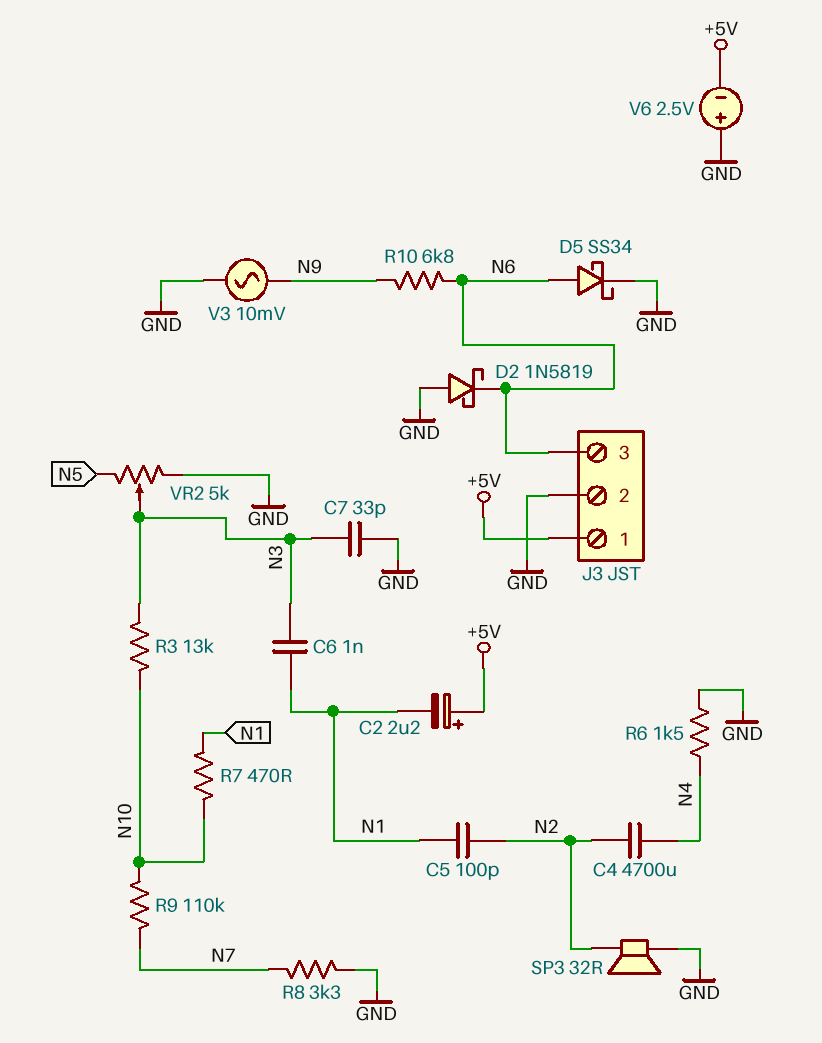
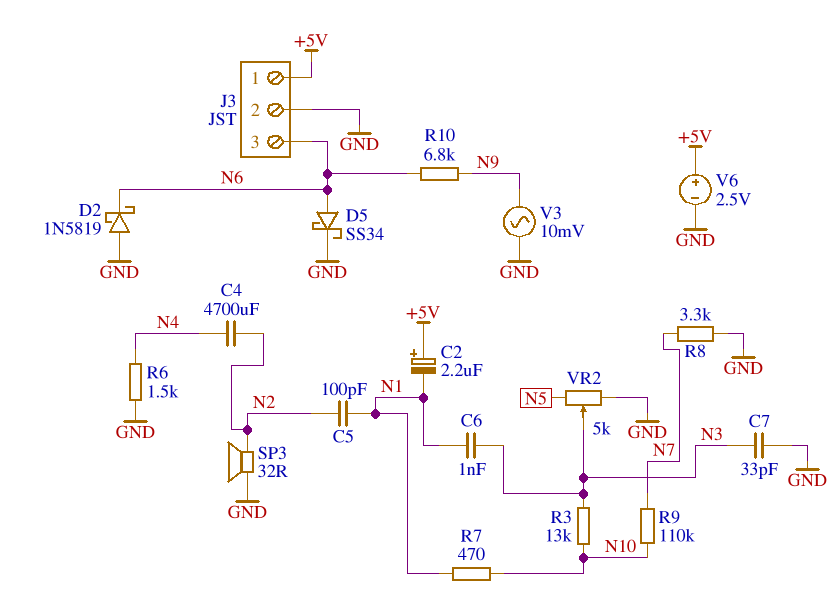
V6: 2.5V (plus GND, minus +5V) -> 2.5V (plus +5V, minus GND)

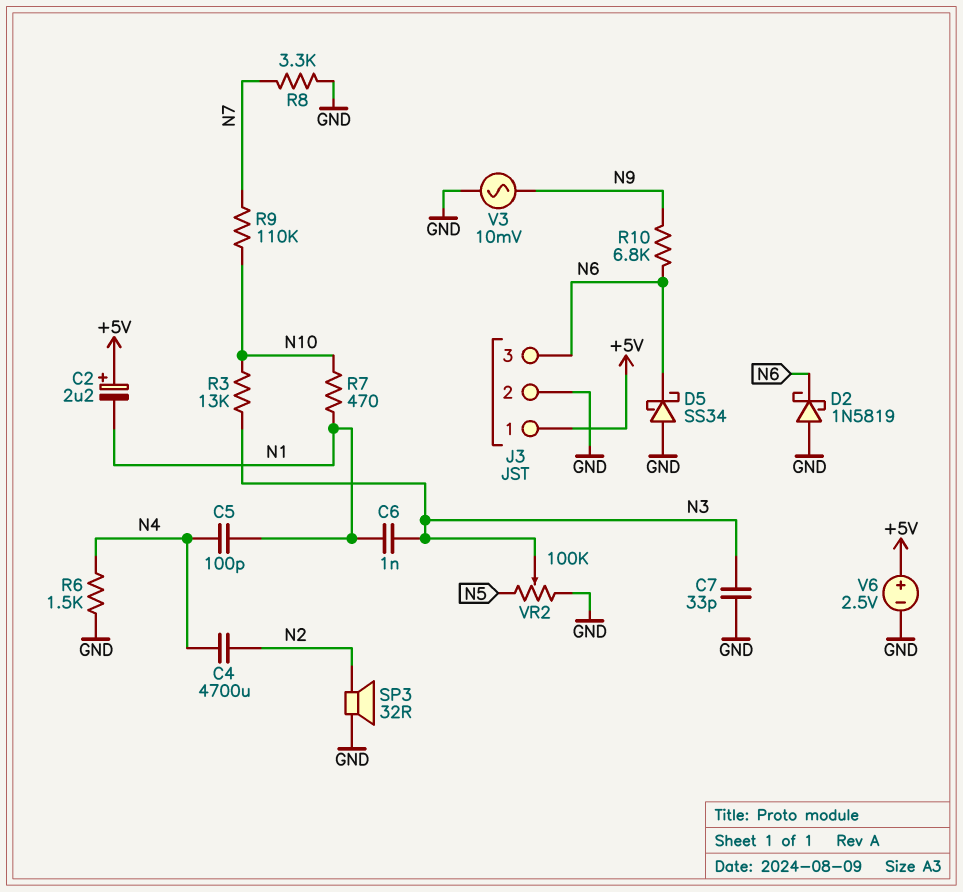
C5: 100pF (N1, N2) -> 100pF (N1, N4)
D5: schottky SS34 (A N6, K GND) -> schottky SS34 (A GND, K N6)
VR2: 5k (GND, N5, wiper N3) -> 100k (GND, N5, wiper N3)

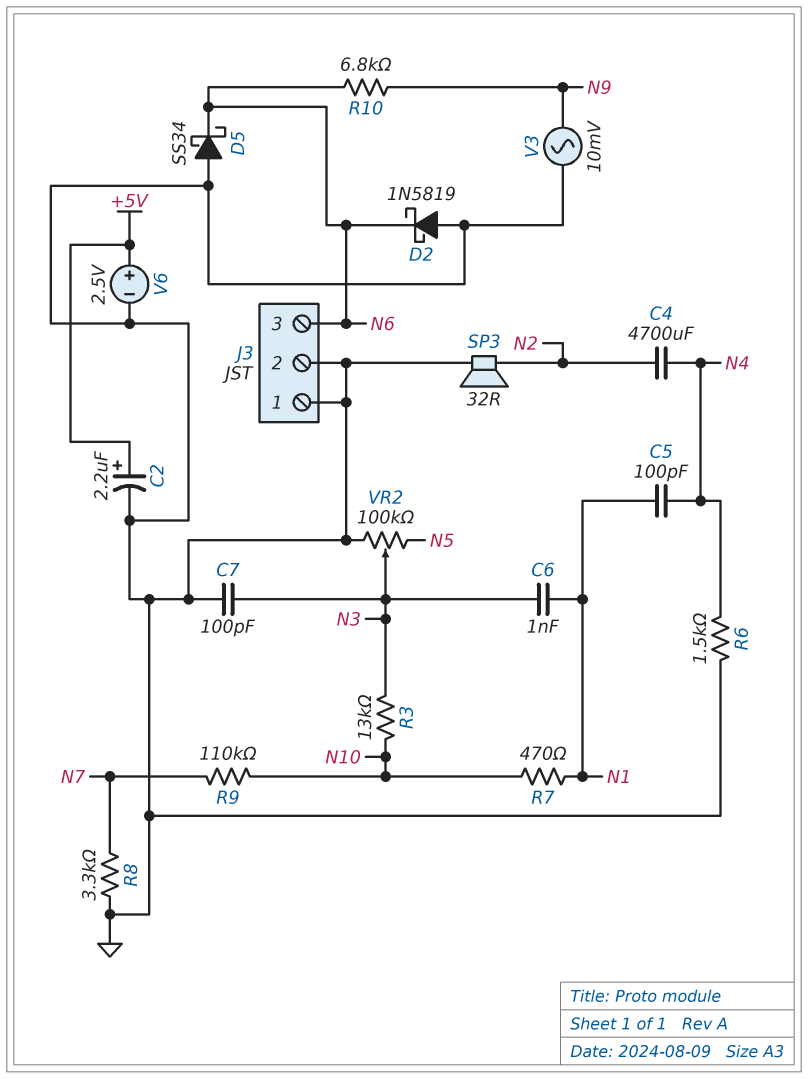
C2: 2.2uF (plus +5V, minus N1) -> 2.2uF (plus +5V, minus GND)
C7: 33pF (GND, N3) -> 100pF (GND, N3)
J3 pin 1: +5V -> GND

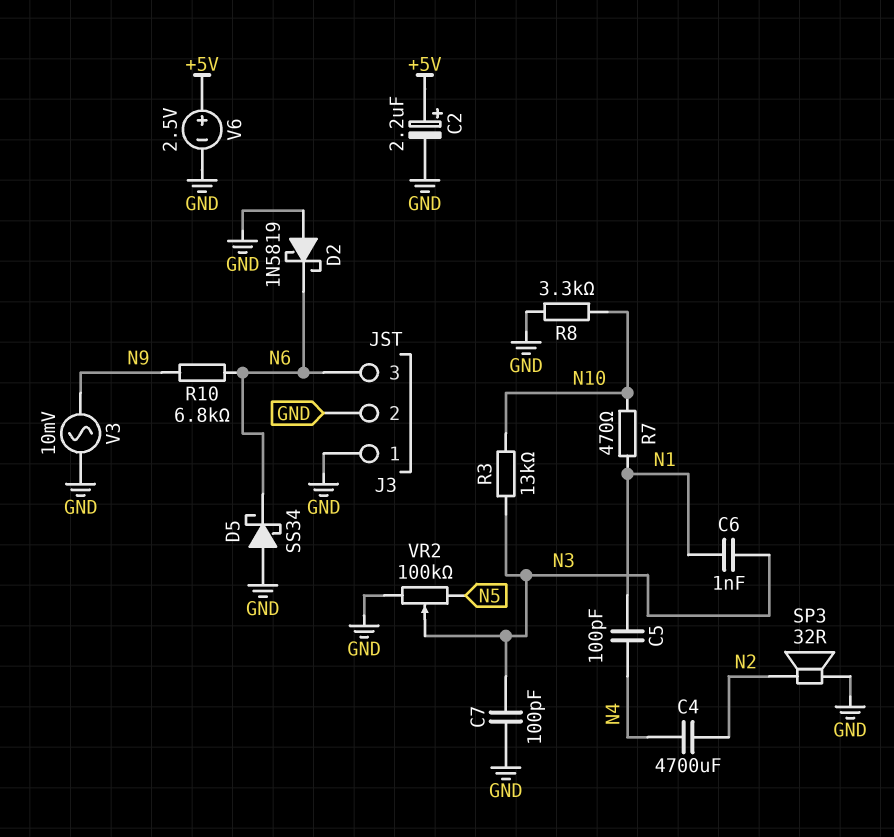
R6: 1.5k (GND, N4) -> none
R8: 3.3k (GND, N7) -> 3.3k (GND, N10)
R9: 110k (N7, N10) -> none

